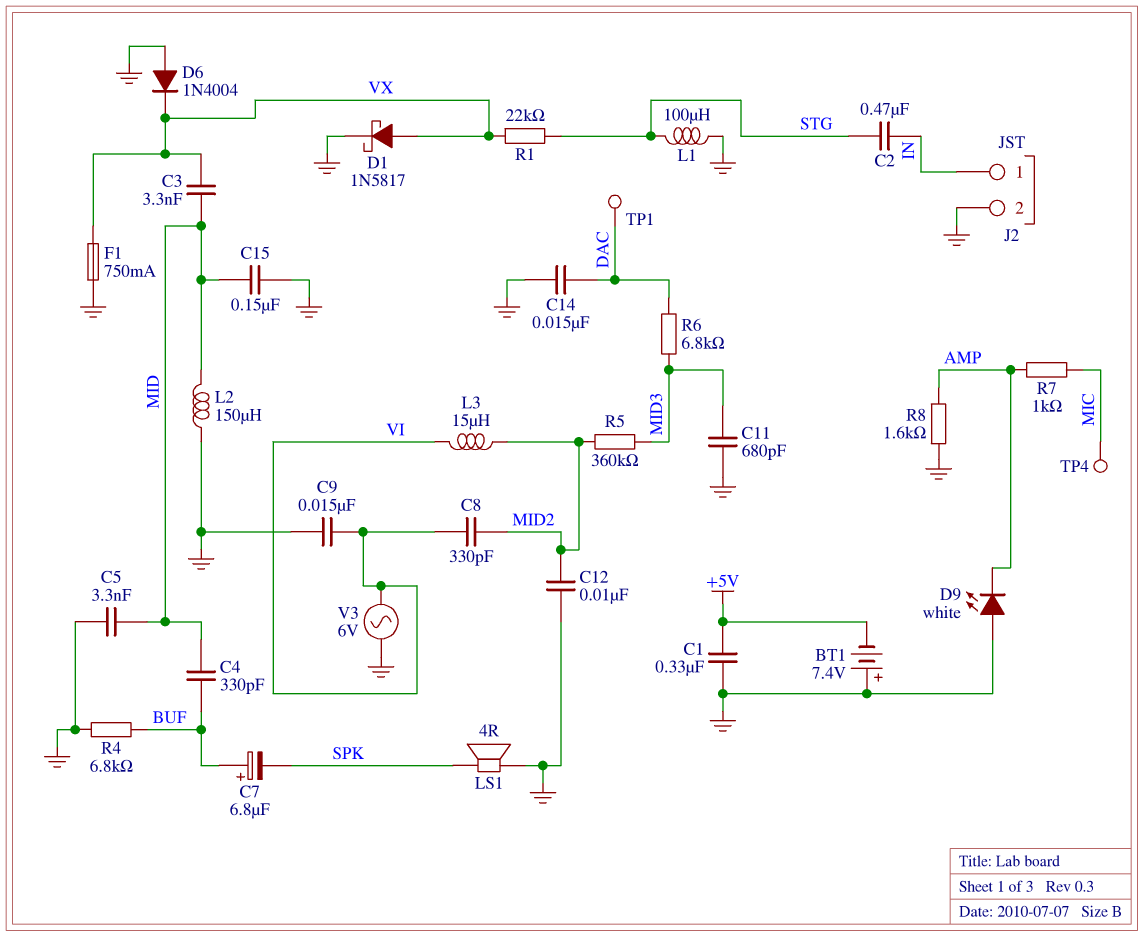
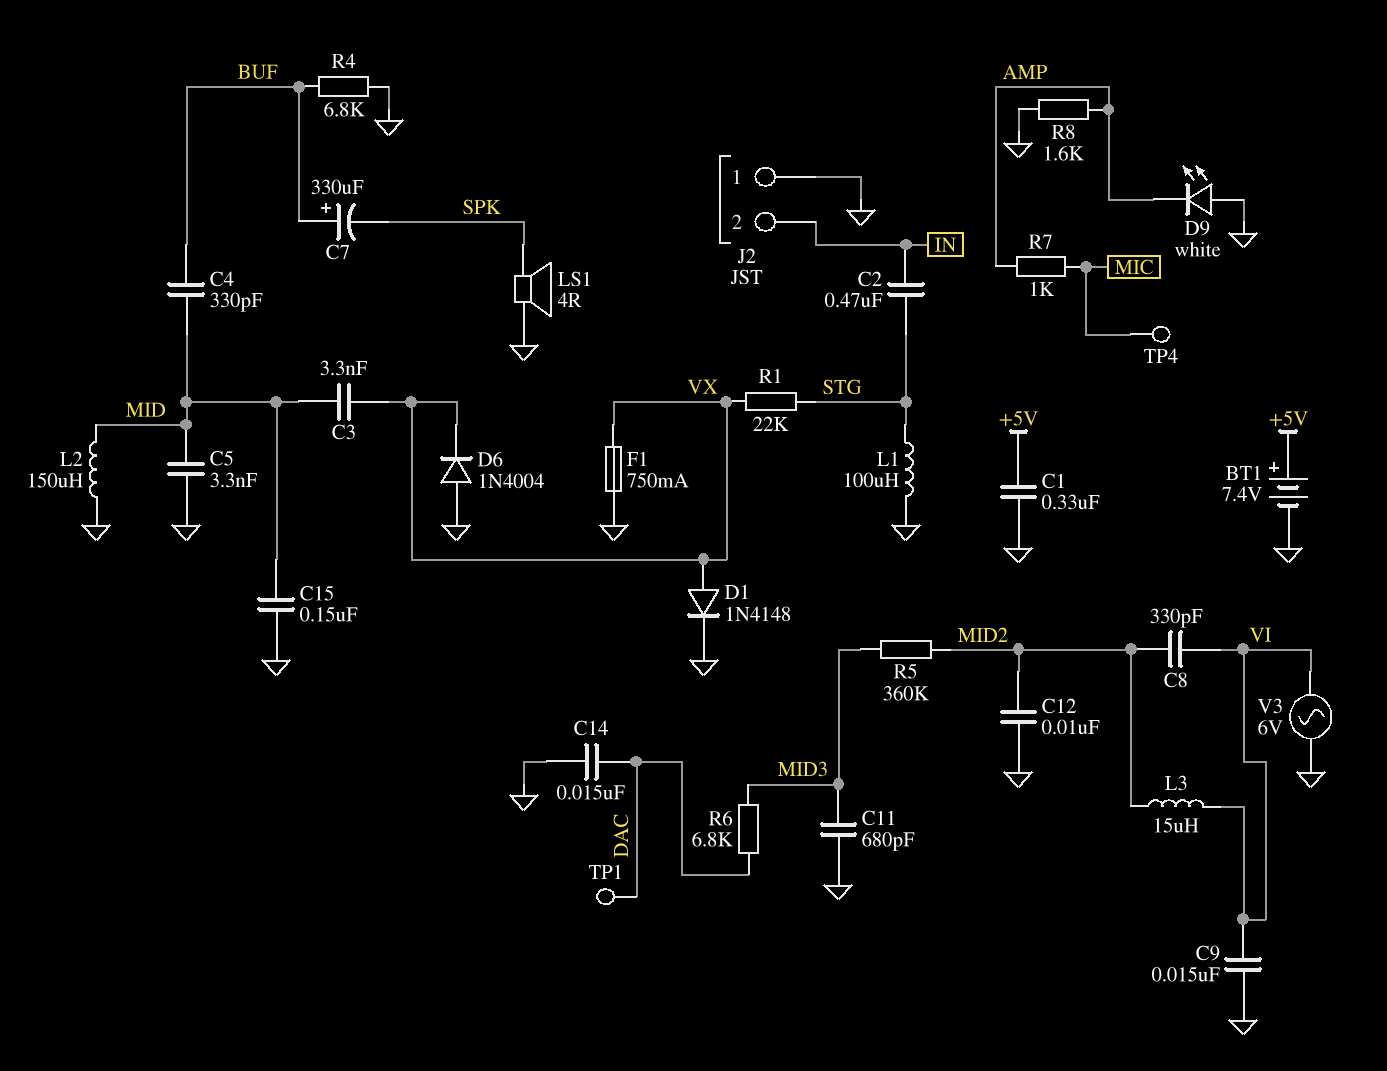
BT1: 7.4V (plus GND, minus +5V) -> 7.4V (plus +5V, minus GND)
C7: 6.8uF (plus BUF, minus SPK) -> 330uF (plus BUF, minus SPK)
D1: schottky 1N5817 (A VX, K GND) -> diode 1N4148 (A VX, K GND)
J2 pin 1: IN -> GND
J2 pin 2: GND -> IN

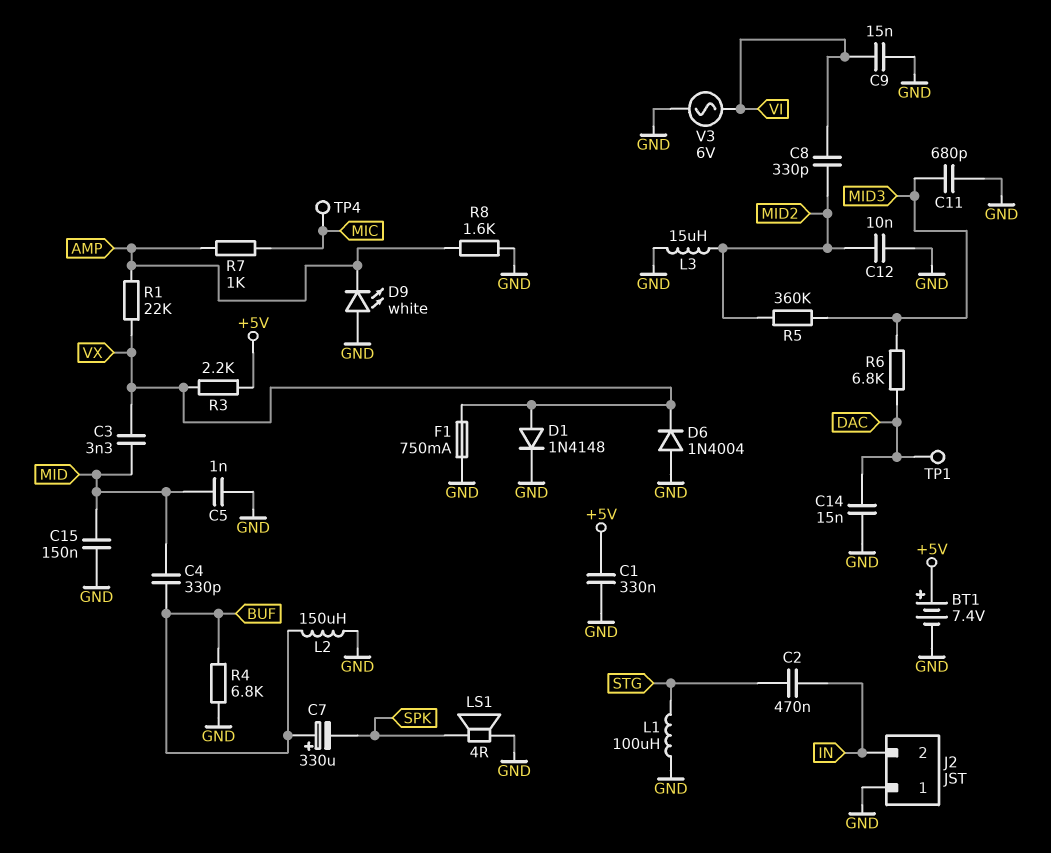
C5: 3.3nF (GND, MID) -> 1nF (GND, MID)
L2: 150uH (GND, MID) -> 150uH (BUF, GND)
L3: 15uH (MID2, VI) -> 15uH (GND, MID2)
R1: 22k (STG, VX) -> 22k (AMP, VX)
R3: none -> 2.2k (+5V, VX)

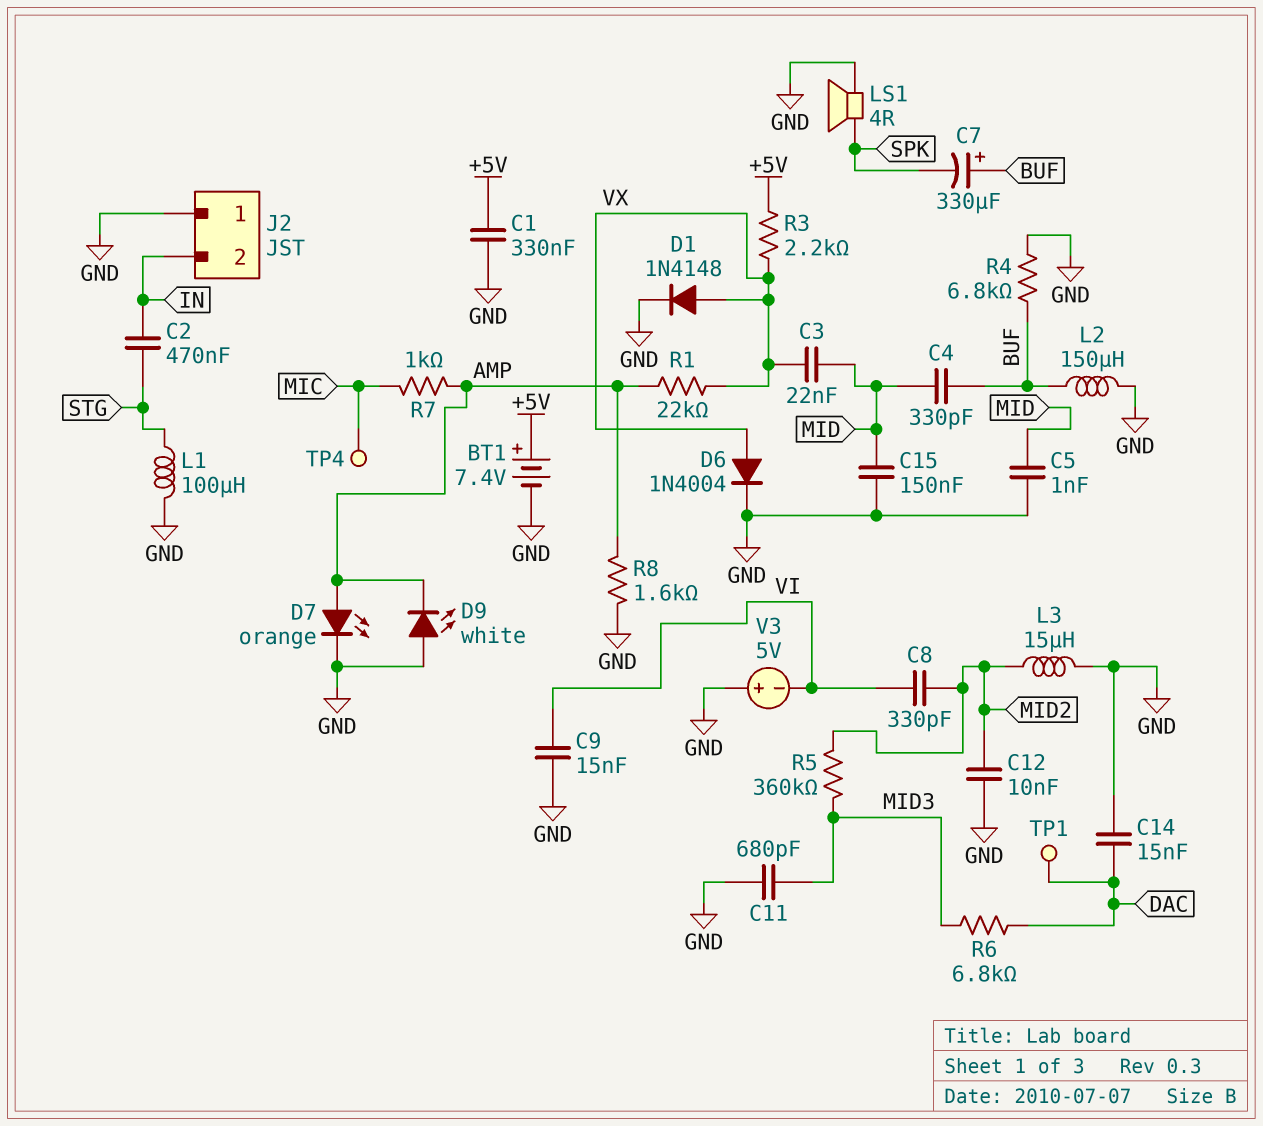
C3: 3.3nF (MID, VX) -> 22nF (MID, VX)
D6: diode 1N4004 (A GND, K VX) -> diode 1N4004 (A VX, K GND)
D7: none -> LED orange (A AMP, K GND)
F1: 750mA (GND, VX) -> none
V3: AC 6V (GND, VI) -> 5V (plus GND, minus VI)

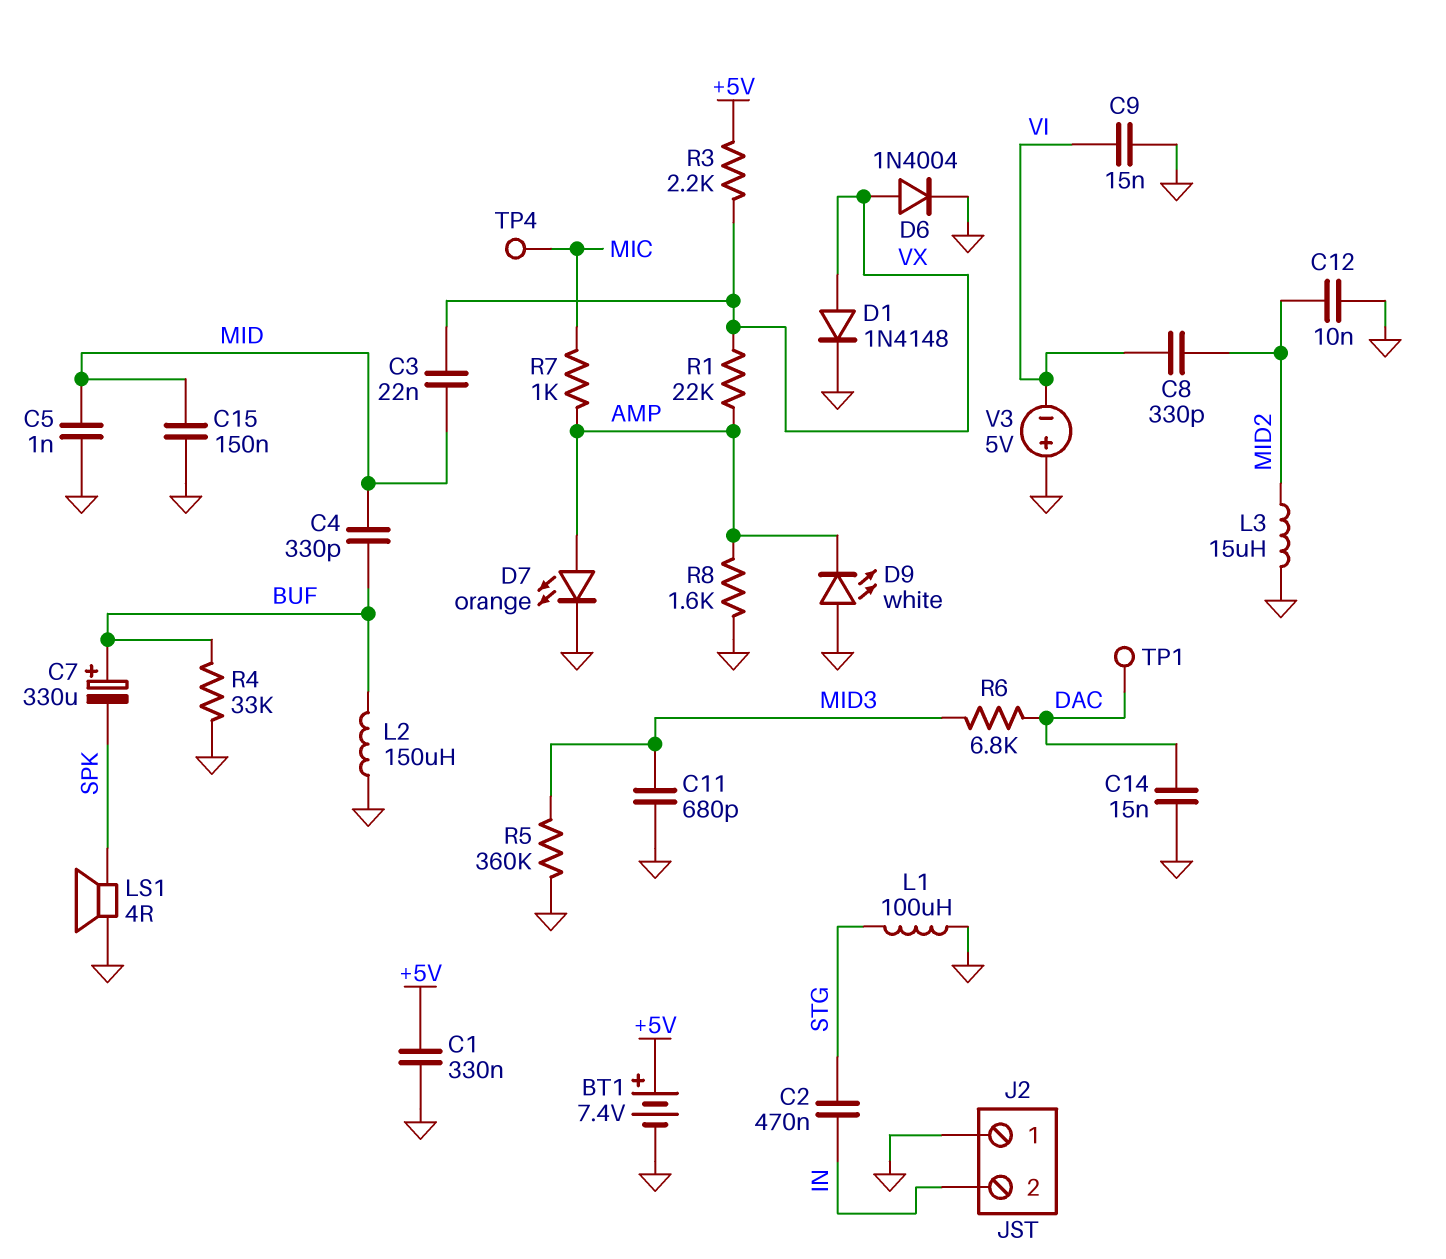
R4: 6.8k (BUF, GND) -> 33k (BUF, GND)
R5: 360k (MID2, MID3) -> 360k (GND, MID3)

